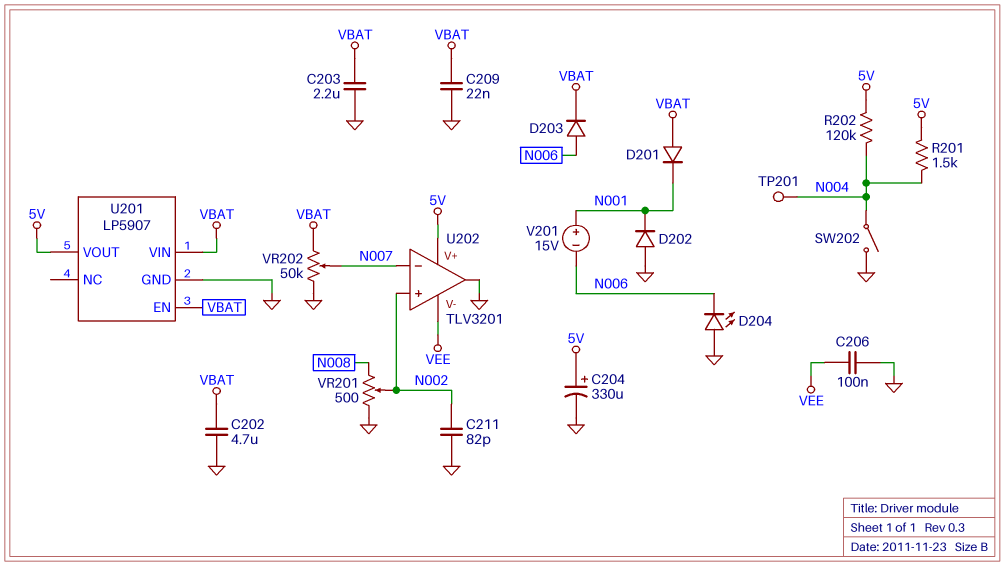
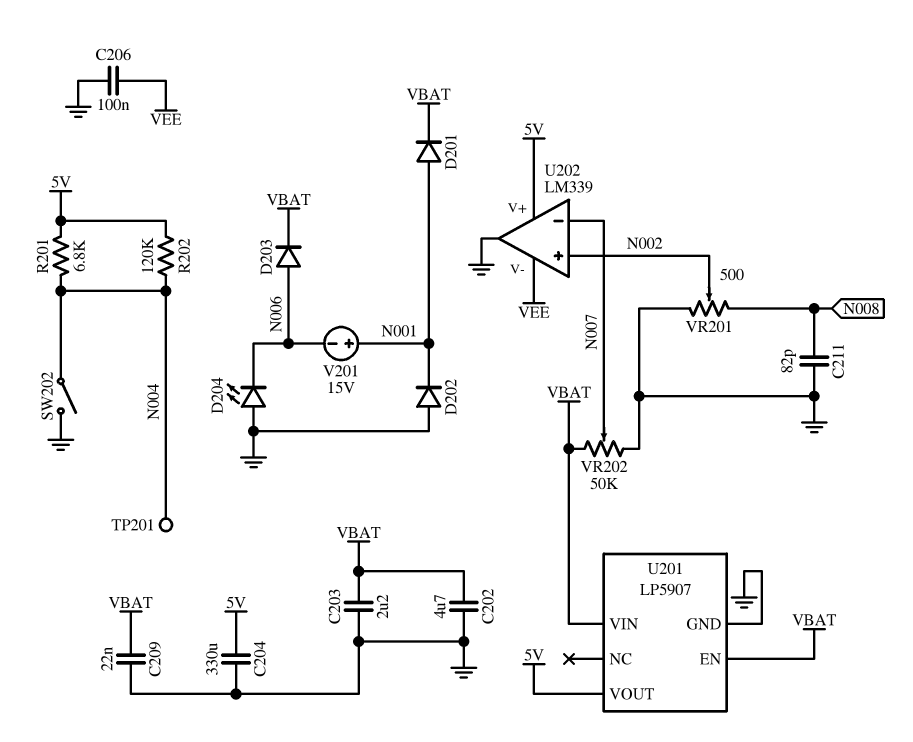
C204: 330uF (plus 5V, minus GND) -> 330uF (5V, GND)
C211: 82pF (GND, N002) -> 82pF (GND, N008)
D201: diode (A VBAT, K N001) -> diode (A N001, K VBAT)
R201: 1.5k (5V, N004) -> 6.8k (5V, N004)
U202: TLV3201 -> LM339

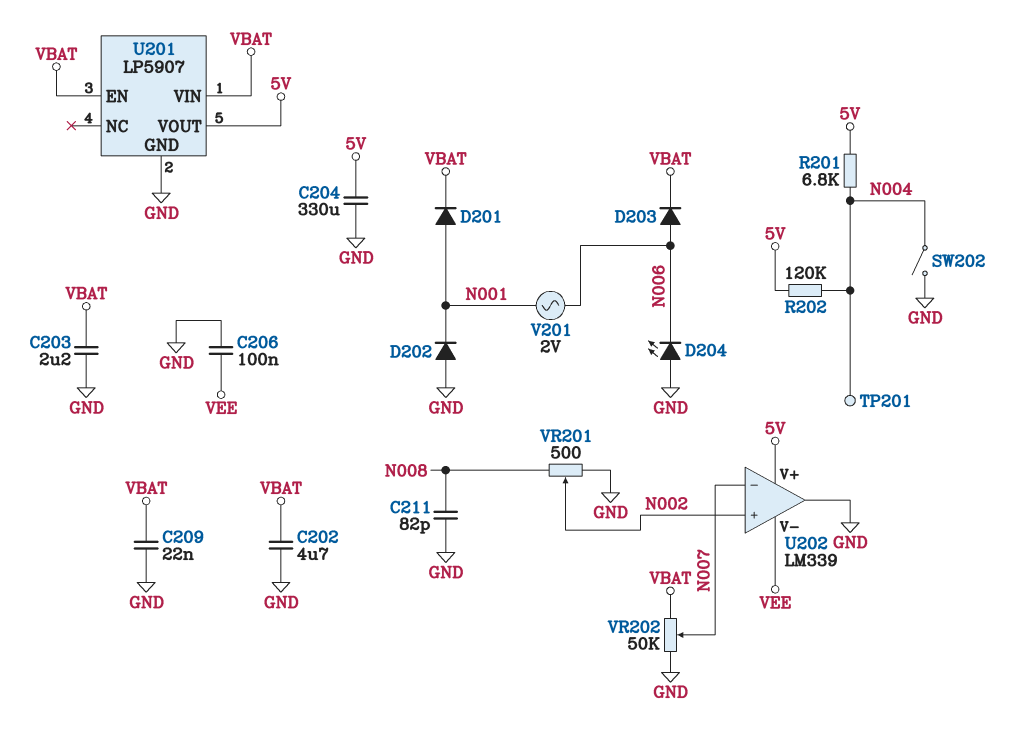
V201: 15V (plus N001, minus N006) -> AC 2V (N001, N006)

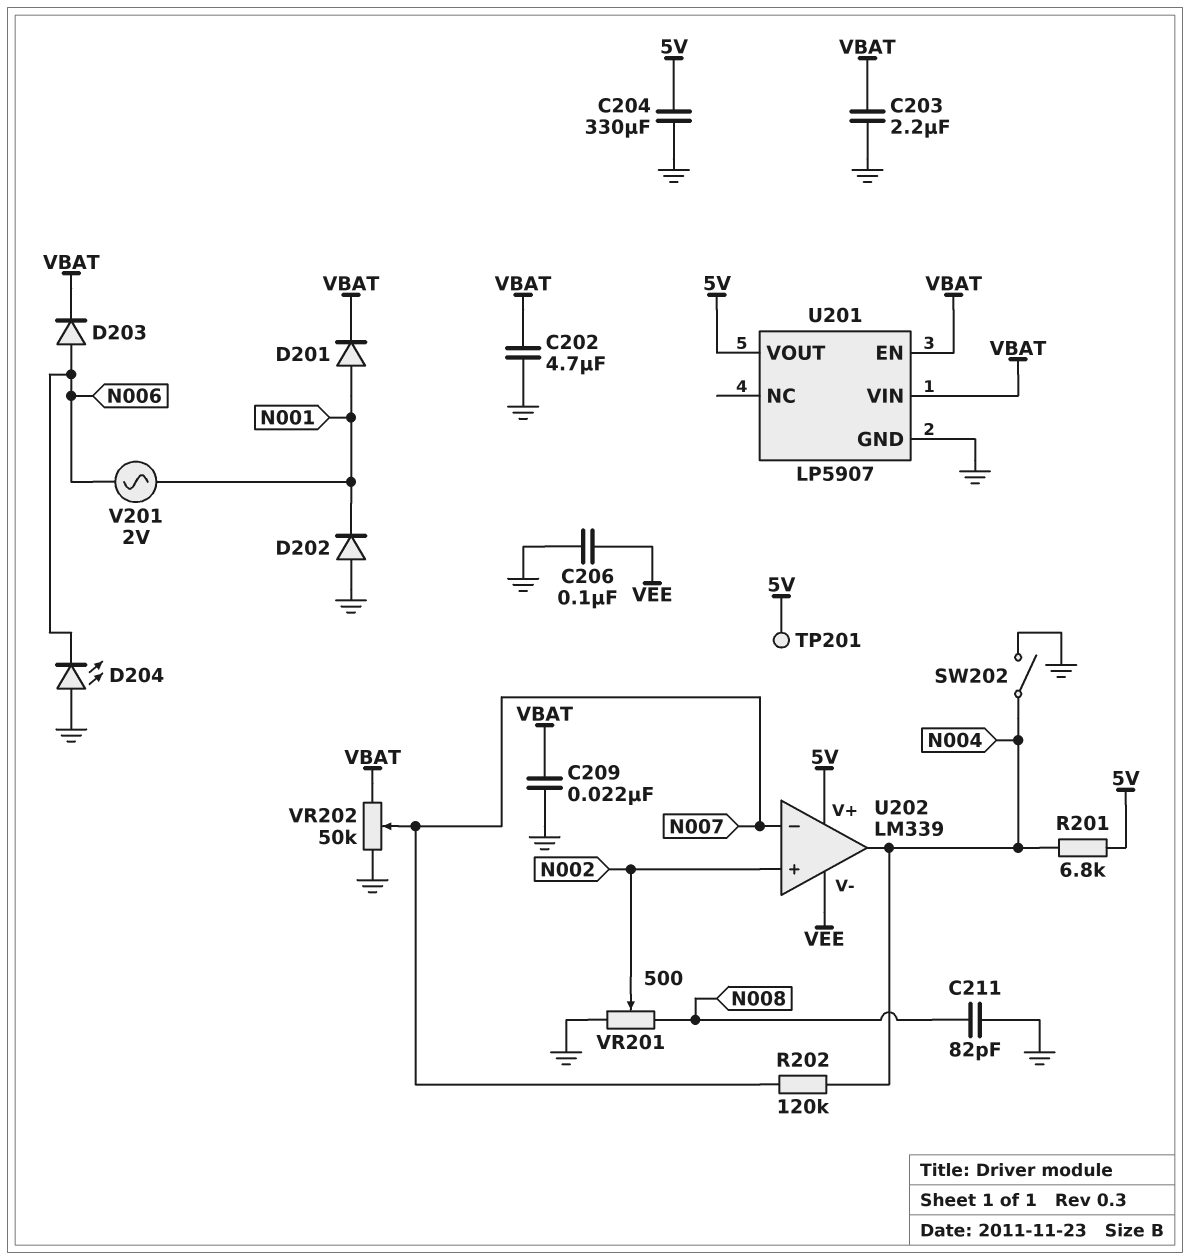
R202: 120k (5V, N004) -> 120k (N004, N007)
TP201: test point (N004) -> test point (5V)
U202 pin out: GND -> N004

